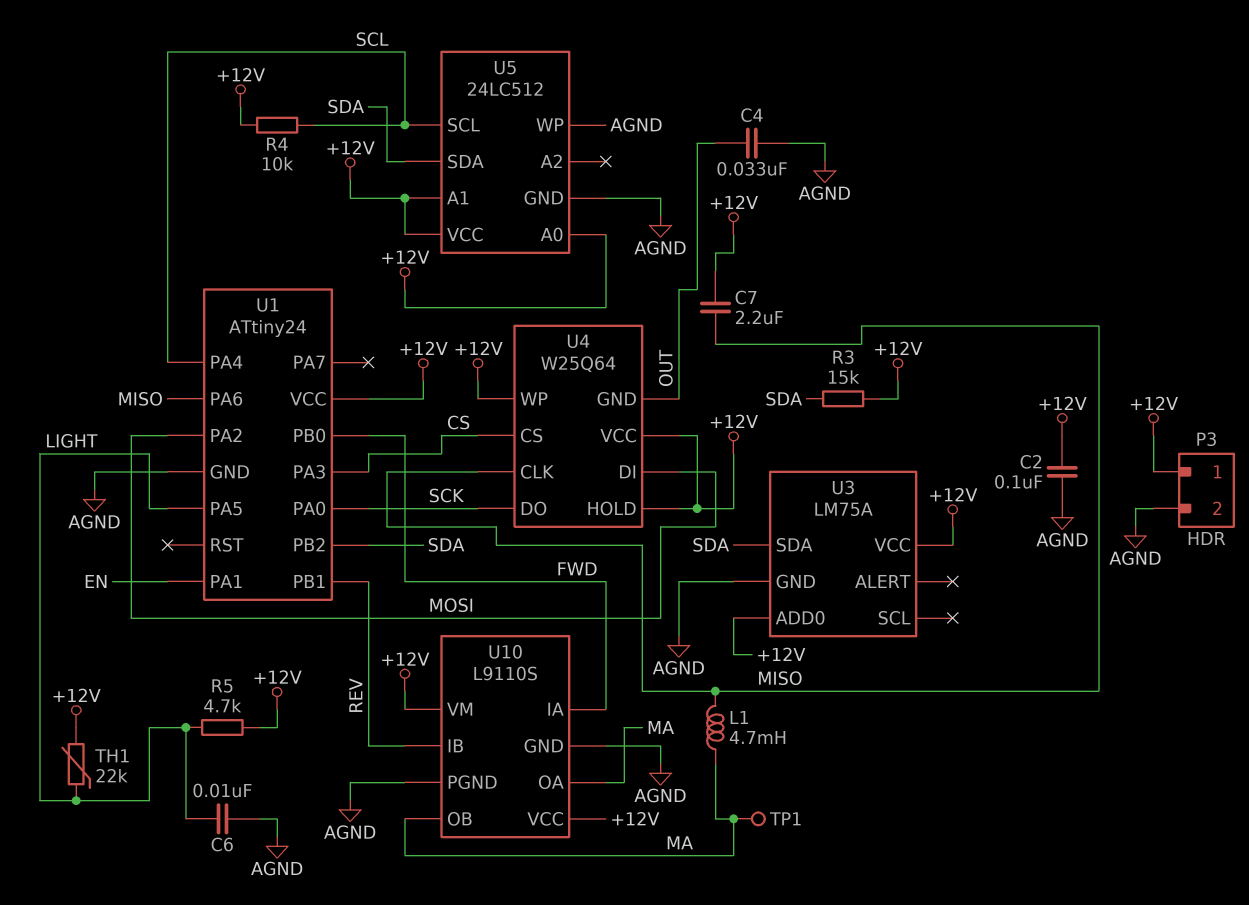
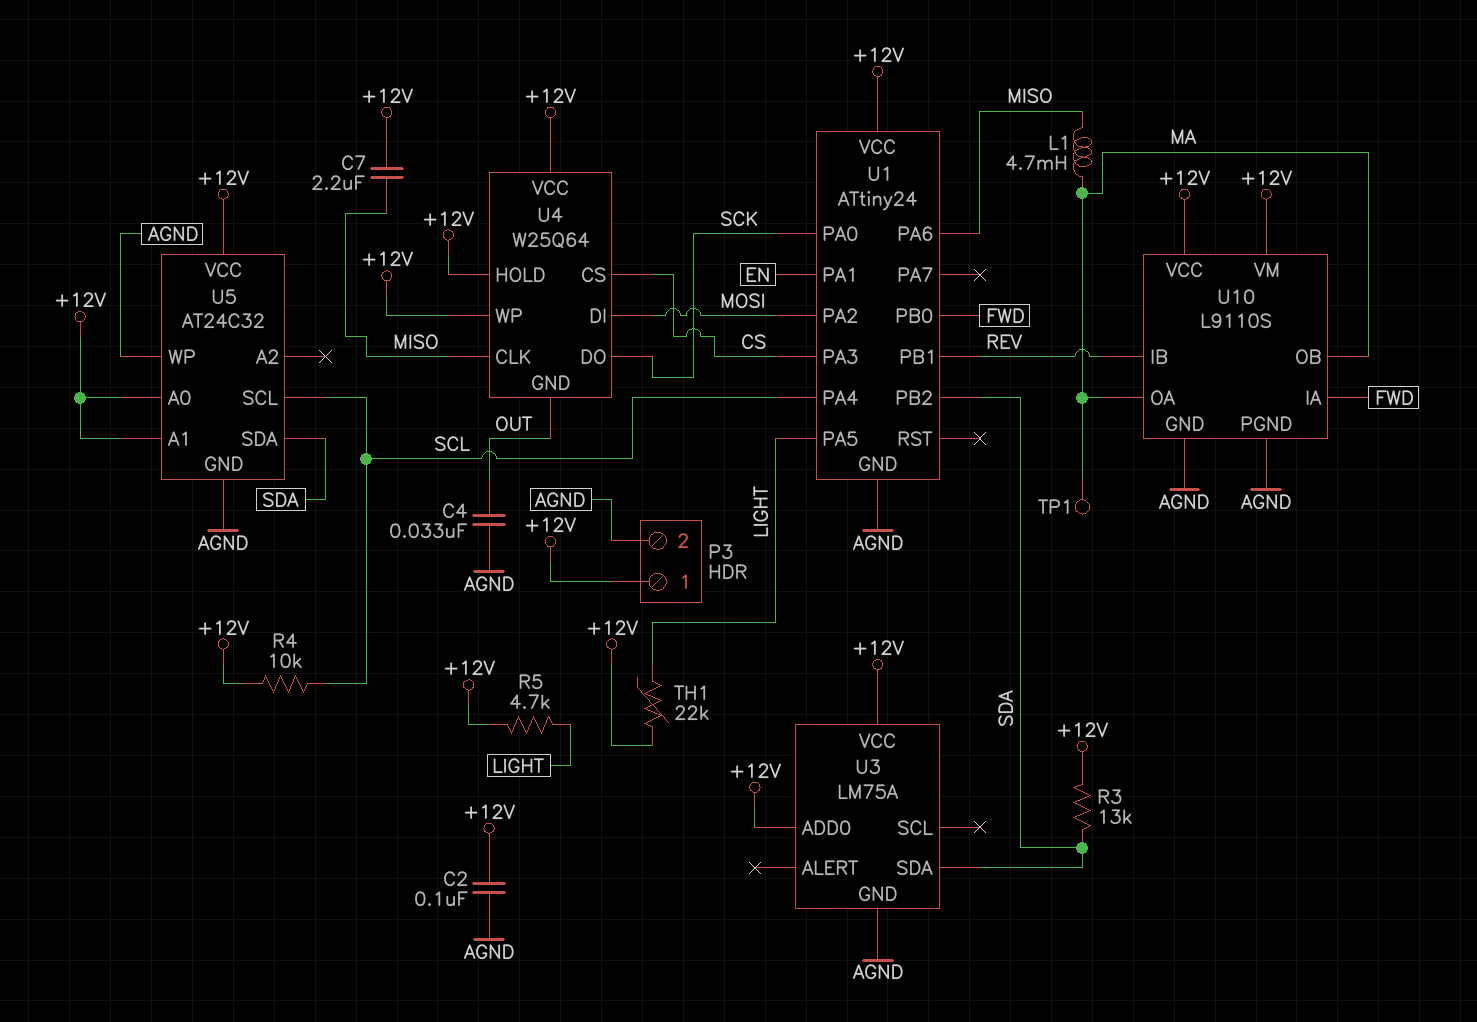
C6: 10nF (AGND, LIGHT) -> none
R3: 15k (+12V, SDA) -> 13k (+12V, SDA)
U5: 24LC512 -> AT24C32

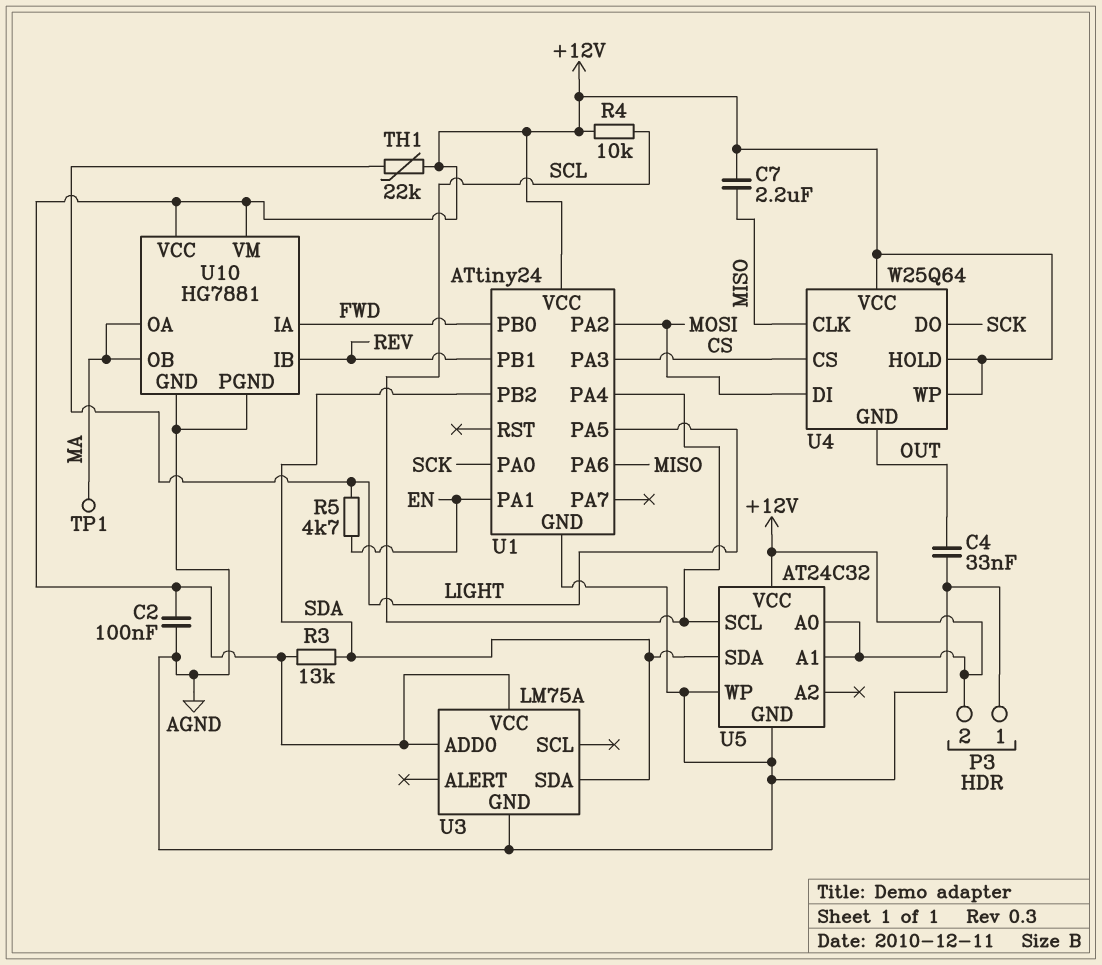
L1: 4.7mH (MA, MISO) -> none
P3 pin 1: +12V -> AGND
P3 pin 2: AGND -> +12V
R5: 4.7k (+12V, LIGHT) -> 4.7k (EN, LIGHT)
U10: L9110S -> HG7881

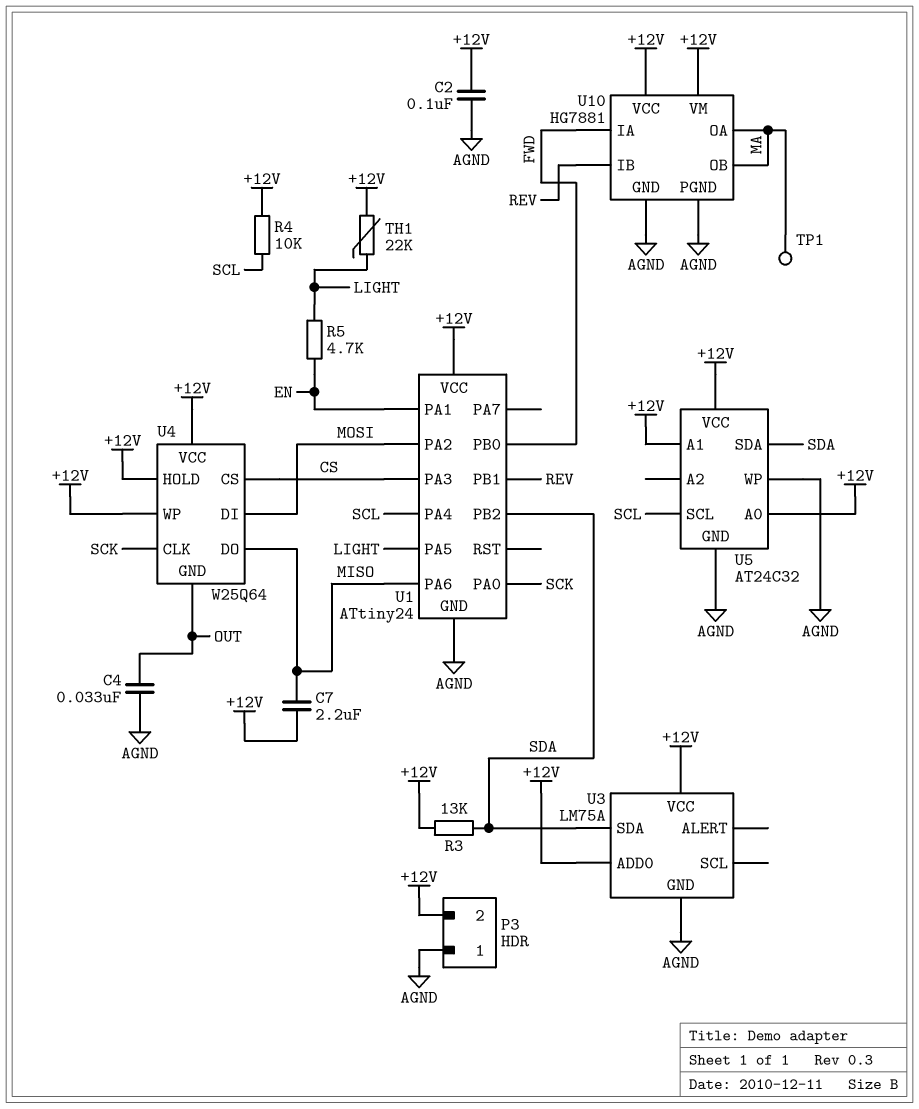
U4 pin CLK: MISO -> SCK
U4 pin DO: SCK -> MISO

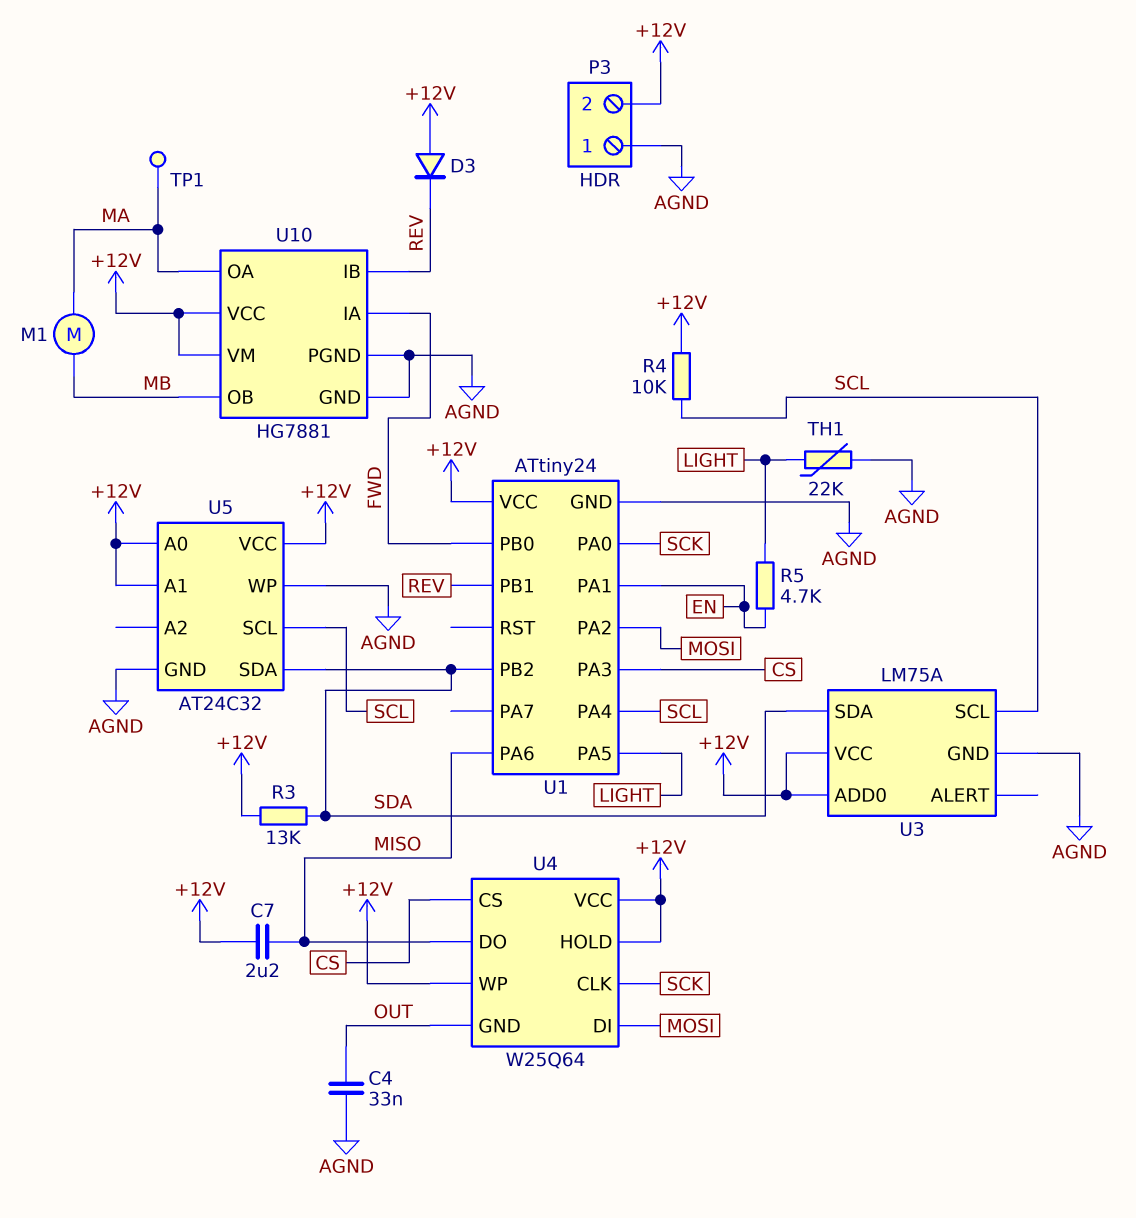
C2: 100nF (+12V, AGND) -> none
D3: none -> diode (A +12V, K REV)
M1: none -> motor (MA, MB)
TH1: 22k (+12V, LIGHT) -> 22k (AGND, LIGHT)
U3 pin SCL: none -> SCL
U10 pin OB: MA -> MB

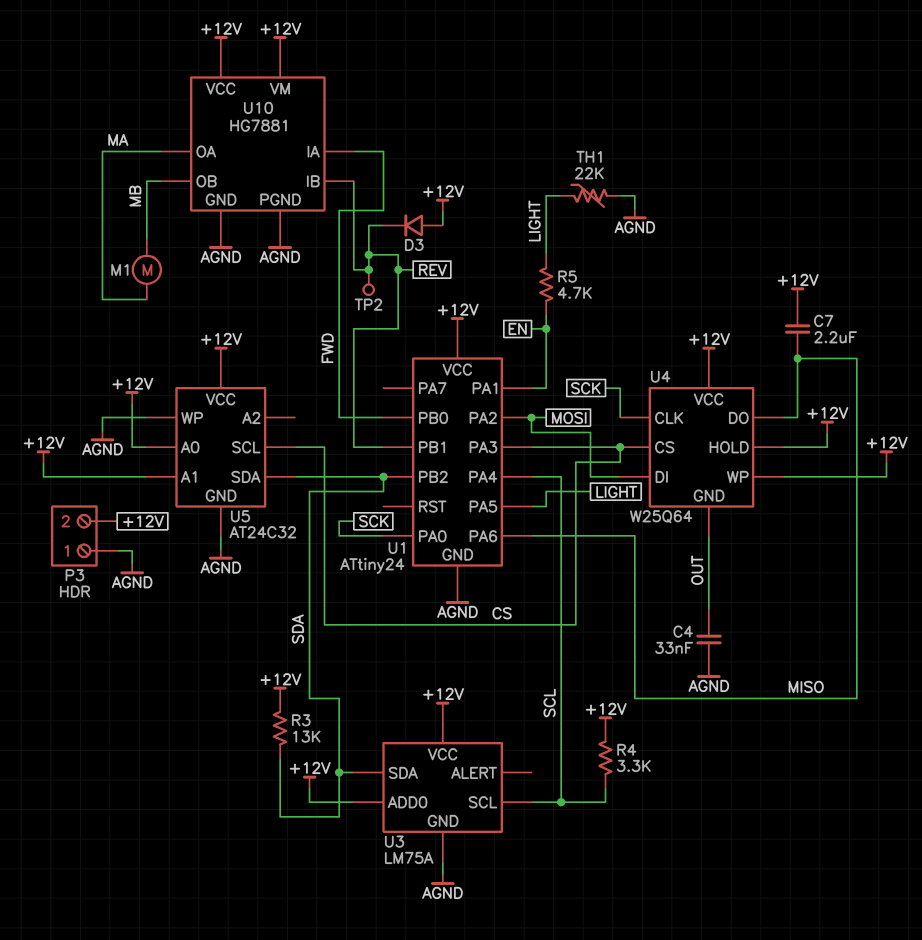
R4: 10k (+12V, SCL) -> 3.3k (+12V, SCL)
TP1: test point (MA) -> none
TP2: none -> test point (REV)
U5 pin SCL: SCL -> CS

